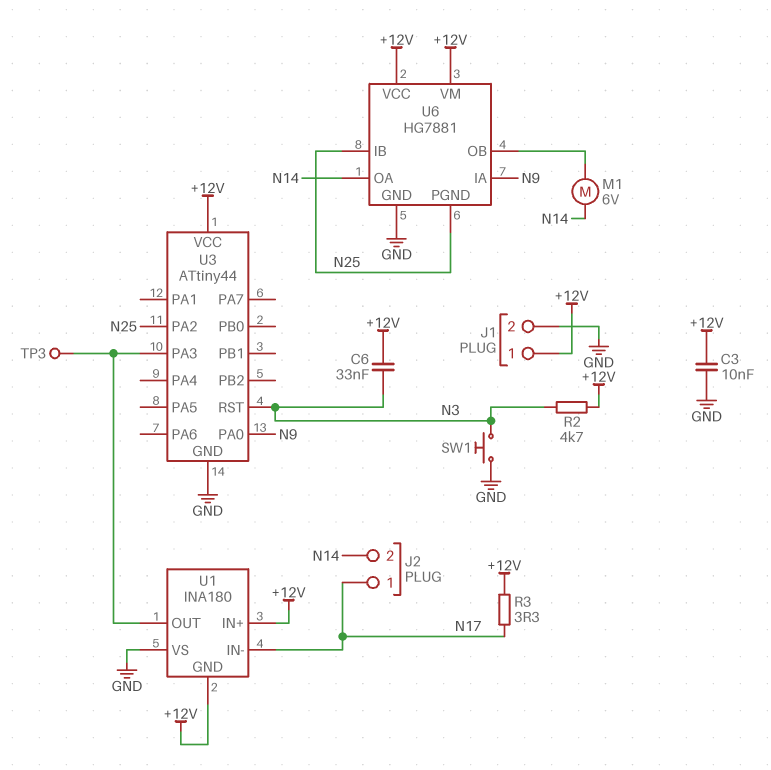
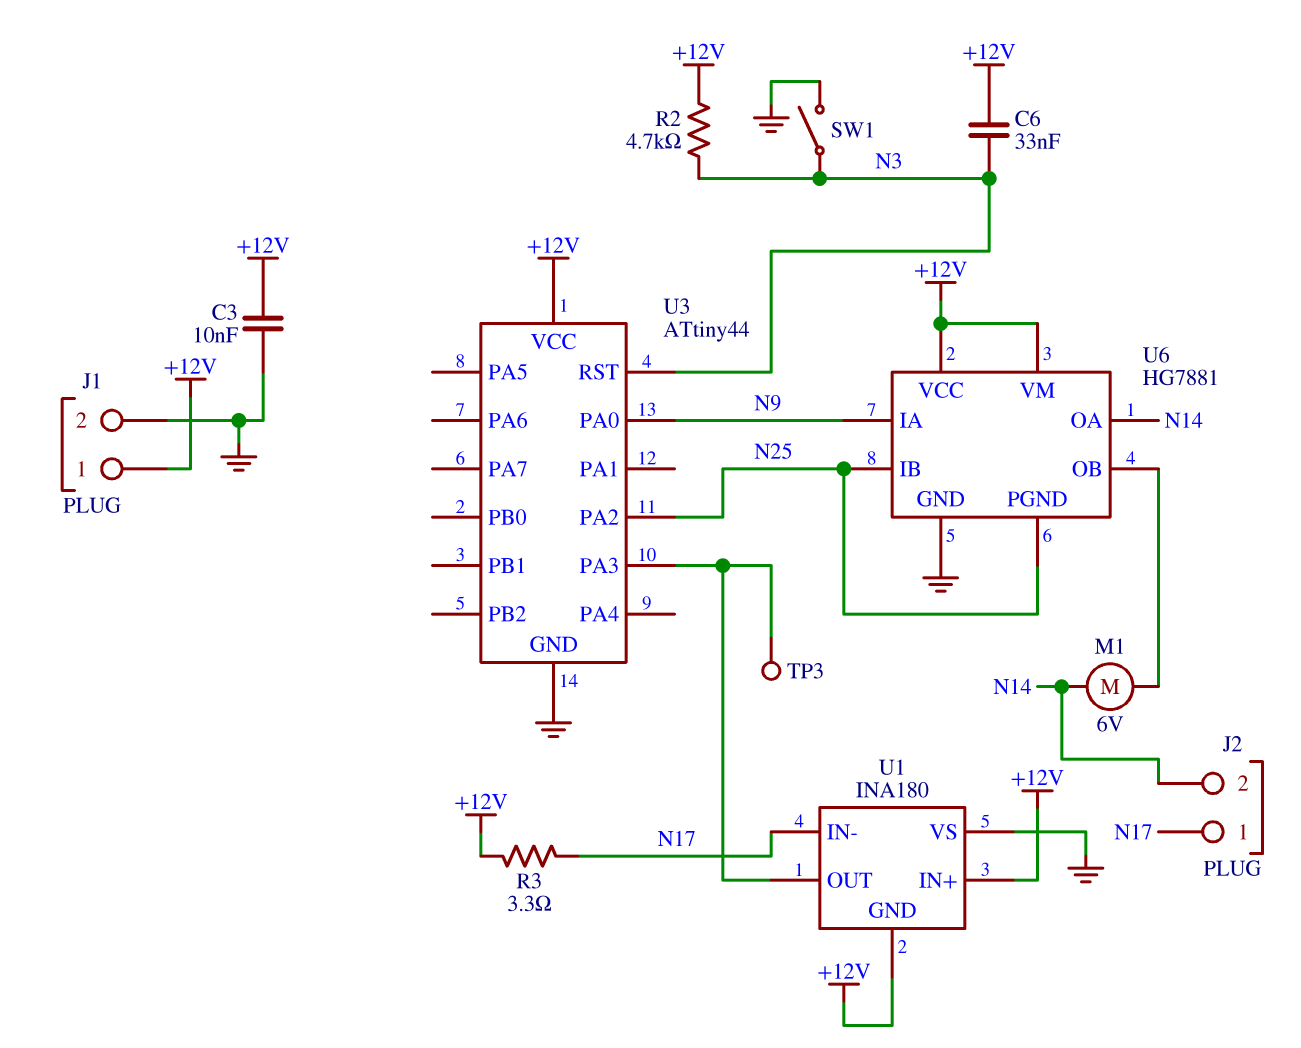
SW1: button (GND, N3) -> switch (GND, N3)

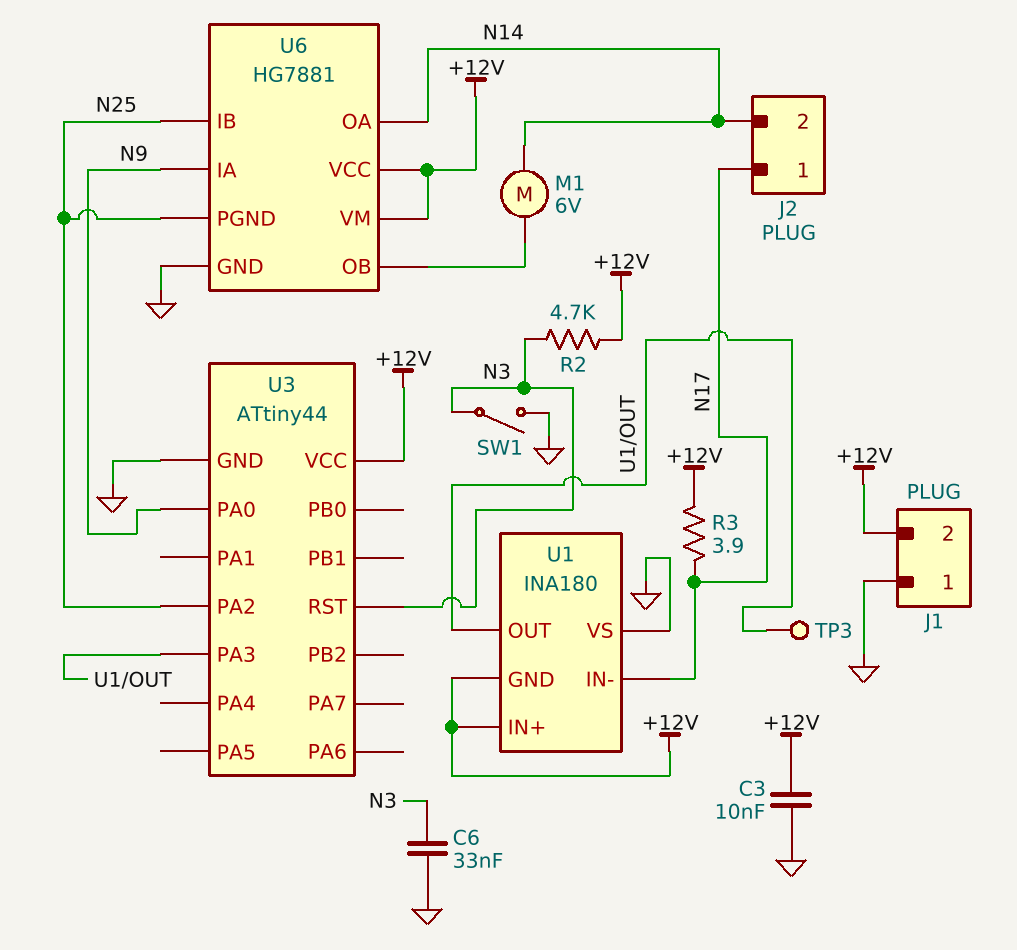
C6: 33nF (+12V, N3) -> 33nF (GND, N3)
J1 pin 1: +12V -> GND
J1 pin 2: GND -> +12V
R3: 3.3 (+12V, N17) -> 3.9 (+12V, N17)

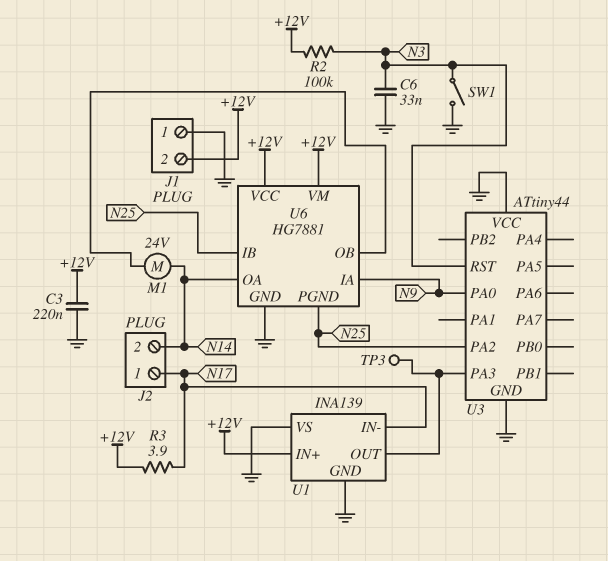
C3: 10nF (+12V, GND) -> 220nF (+12V, GND)
M1: motor 6V (N14, U6/OB) -> motor 24V (N14, U6/OB)
R2: 4.7k (+12V, N3) -> 100k (+12V, N3)
U1: INA180 -> INA139
U1 pin GND: +12V -> GND
U3 pin VCC: +12V -> GND

